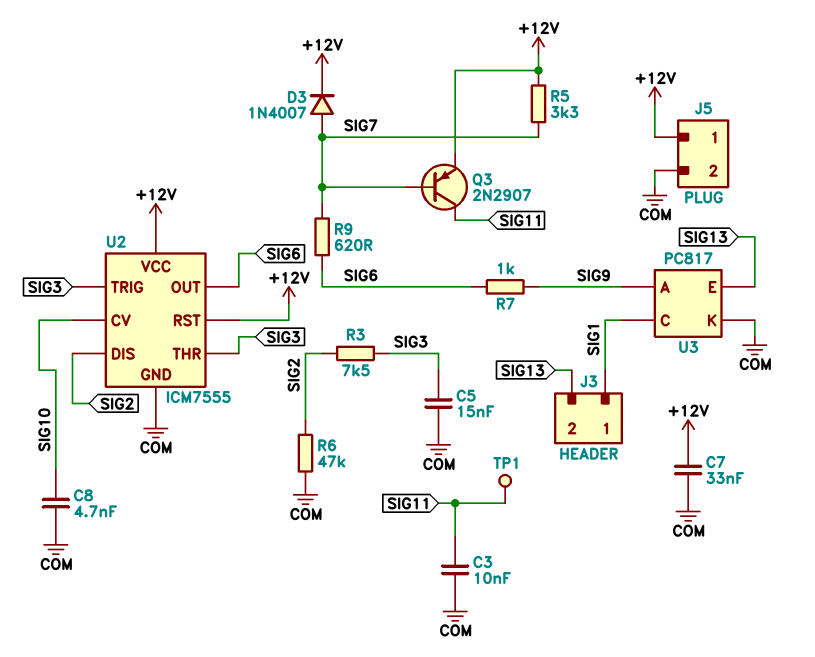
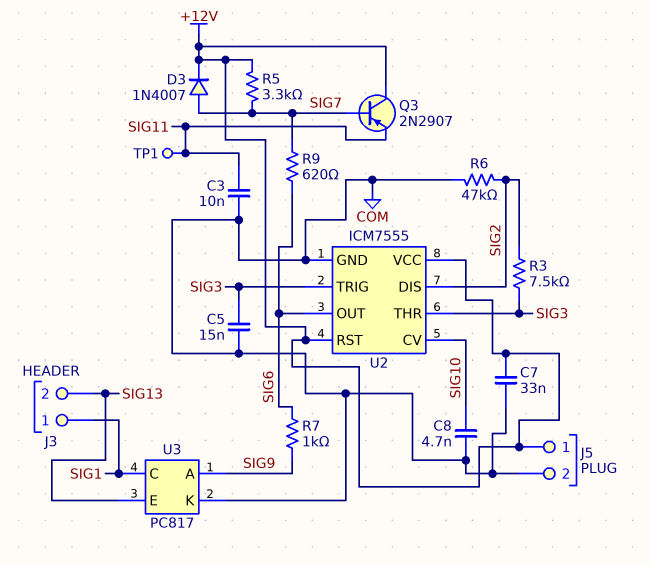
Q3: PNP 2N2907 (B SIG7, C SIG11, E +12V) -> PNP 2N2907 (B SIG7, C +12V, E SIG11)

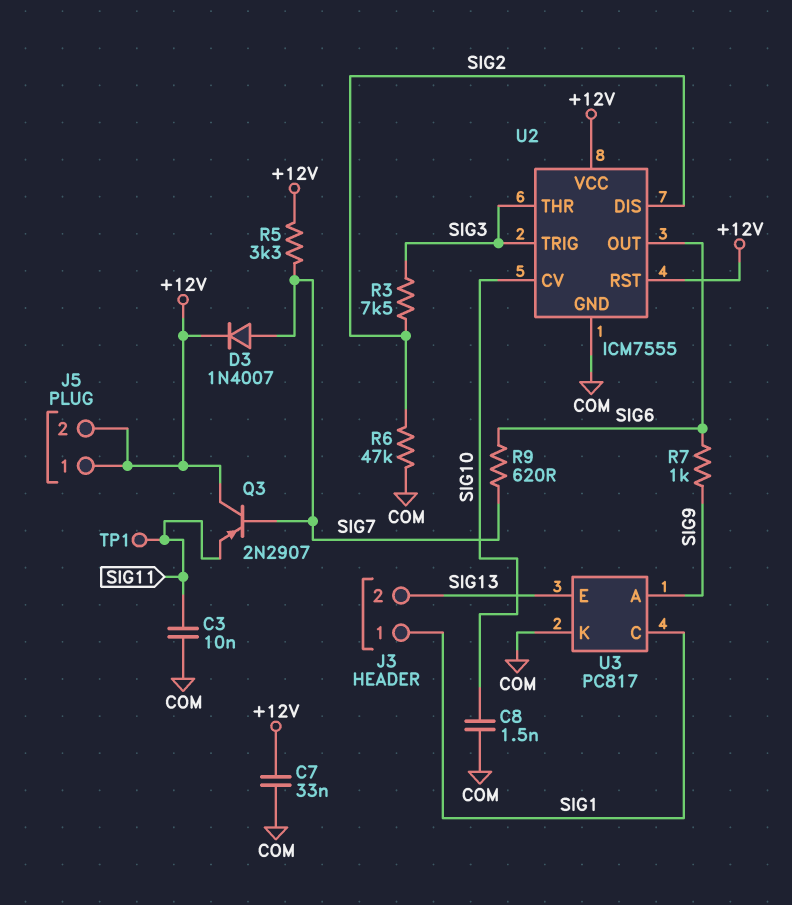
C5: 15nF (COM, SIG3) -> none
C8: 4.7nF (COM, SIG10) -> 1.5nF (COM, SIG10)
J5 pin 2: COM -> +12V

